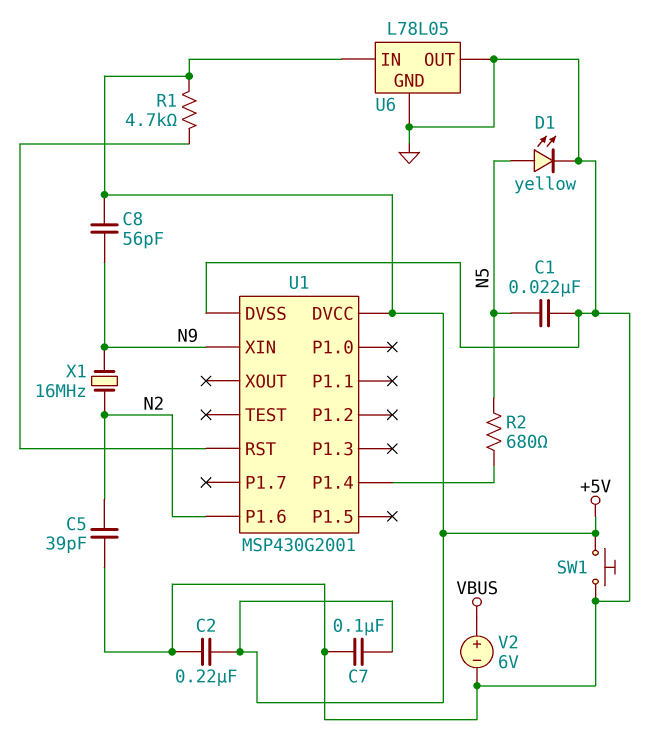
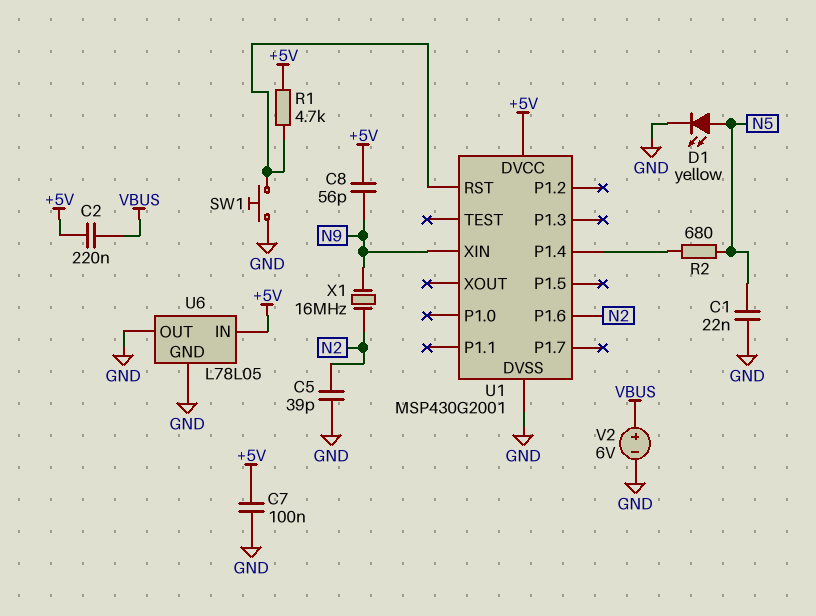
C2: 220nF (+5V, GND) -> 220nF (+5V, VBUS)
SW1: button (+5V, GND) -> button (GND, U1/RST)

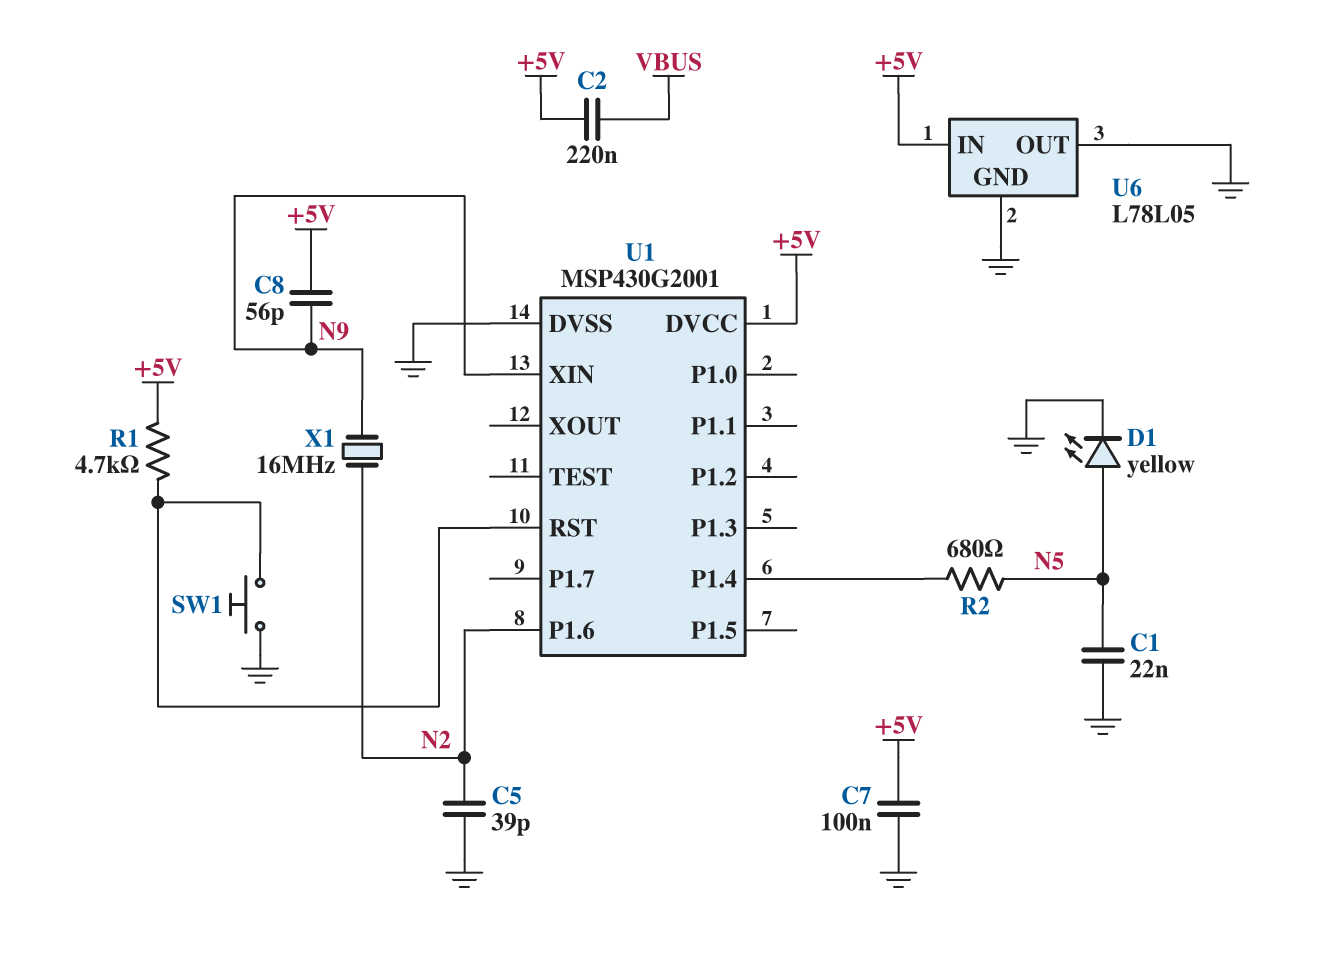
V2: 6V (plus VBUS, minus GND) -> none

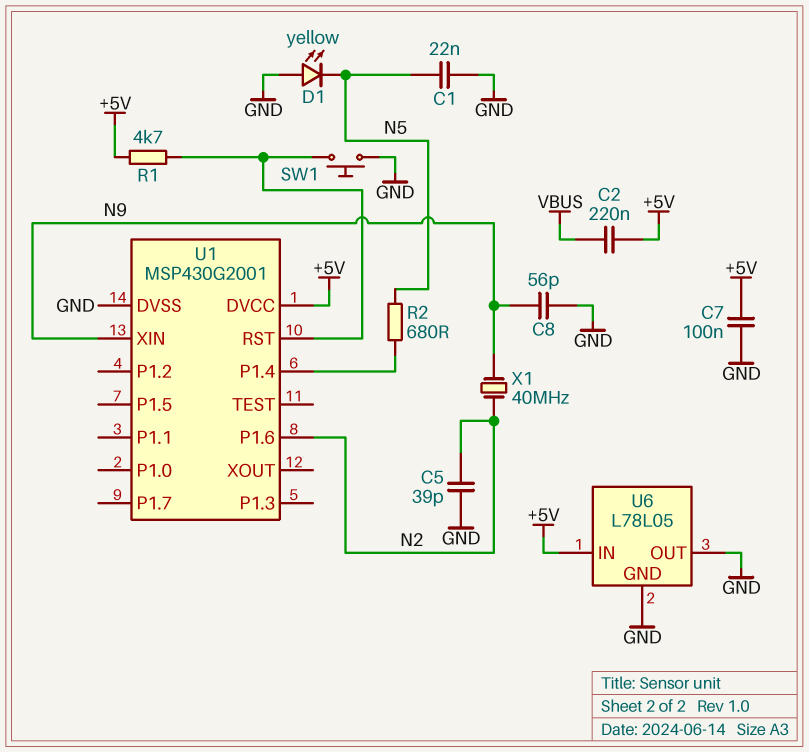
C8: 56pF (+5V, N9) -> 56pF (GND, N9)
D1: LED yellow (A N5, K GND) -> LED yellow (A GND, K N5)
X1: 16MHz (N2, N9) -> 40MHz (N2, N9)

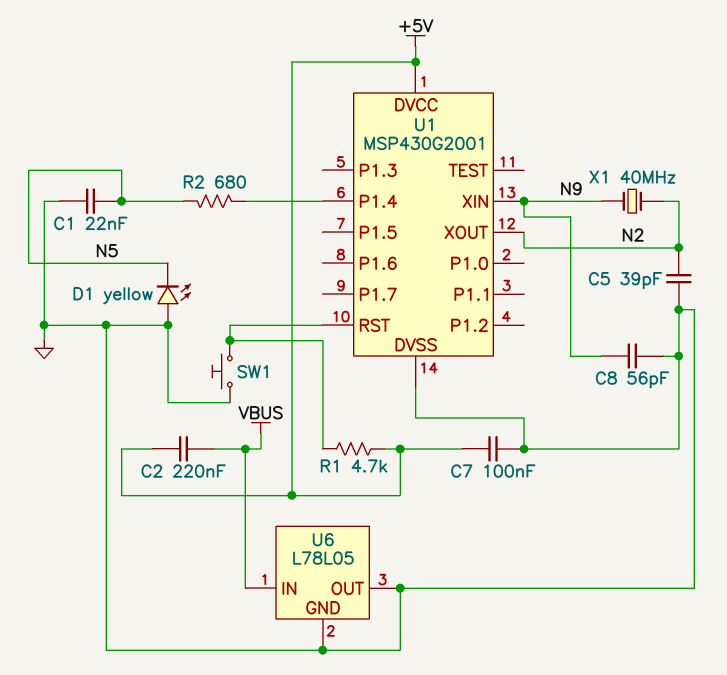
U1 pin P1.6: N2 -> none
U1 pin XOUT: none -> N2
U6 pin IN: +5V -> VBUS

